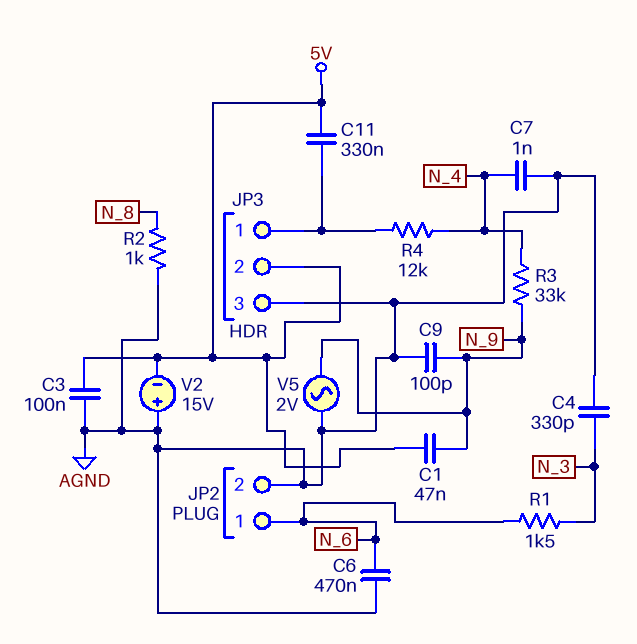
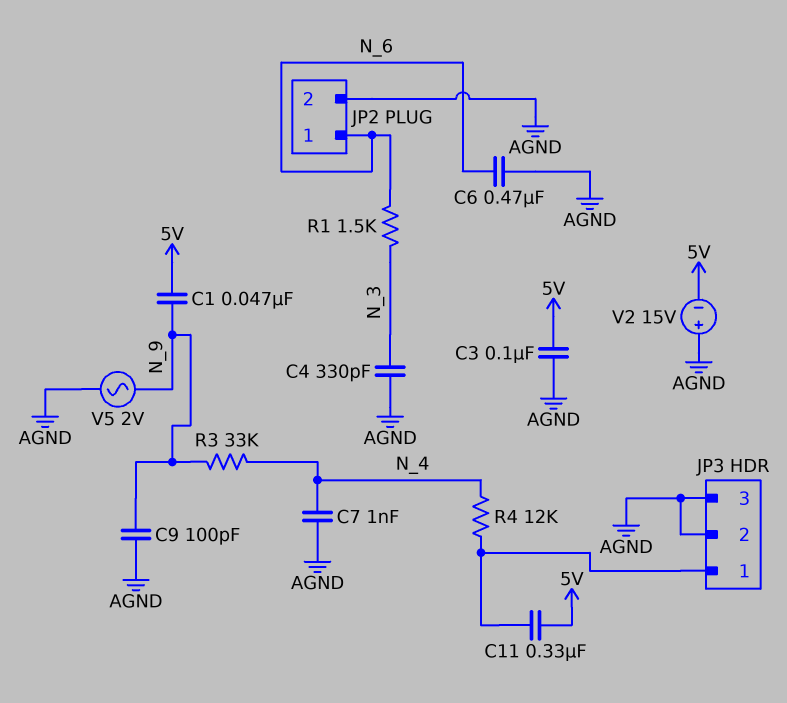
JP3 pin 2: 5V -> AGND
R2: 1k (AGND, N_8) -> none

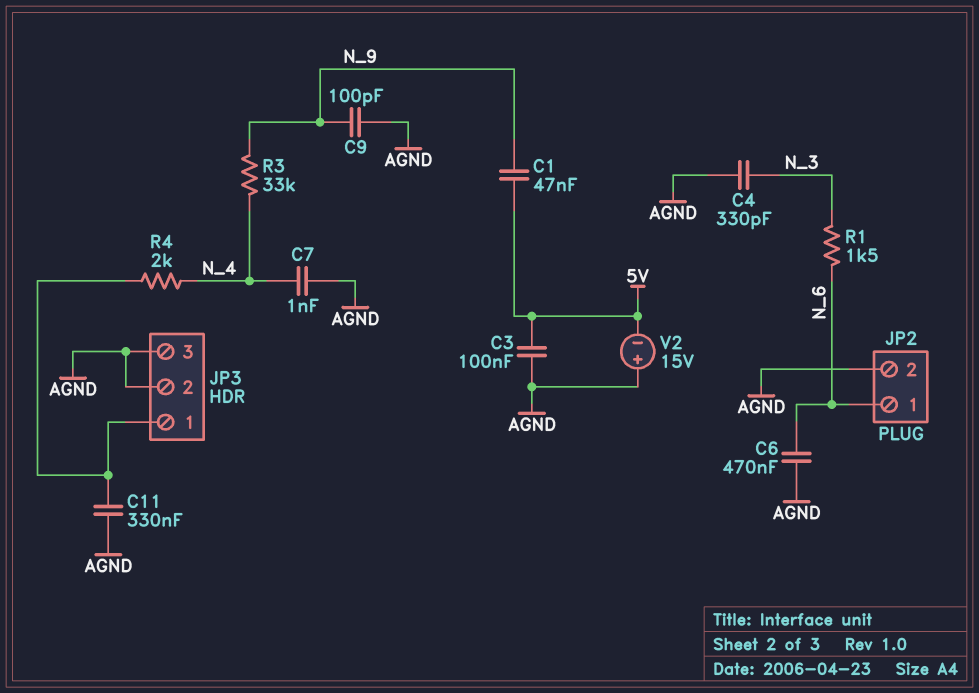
C11: 330nF (5V, JP3/1) -> 330nF (AGND, JP3/1)
R4: 12k (JP3/1, N_4) -> 2k (JP3/1, N_4)
V5: AC 2V (AGND, N_9) -> none

